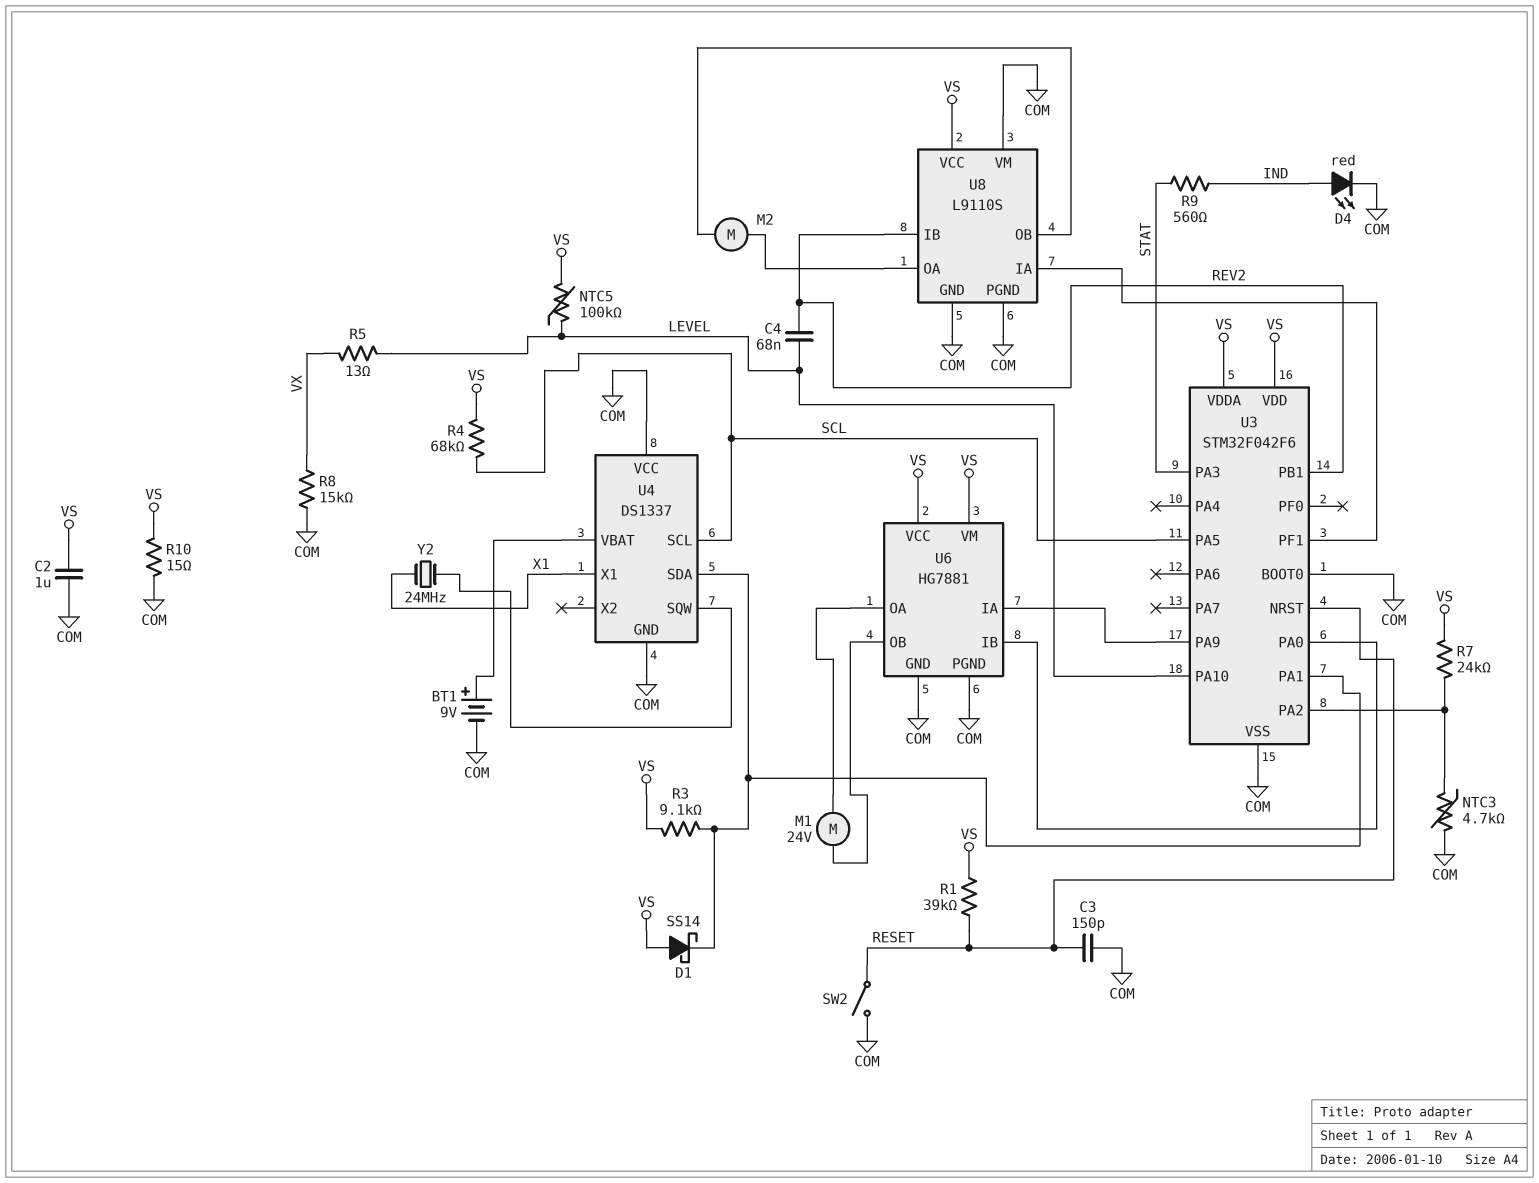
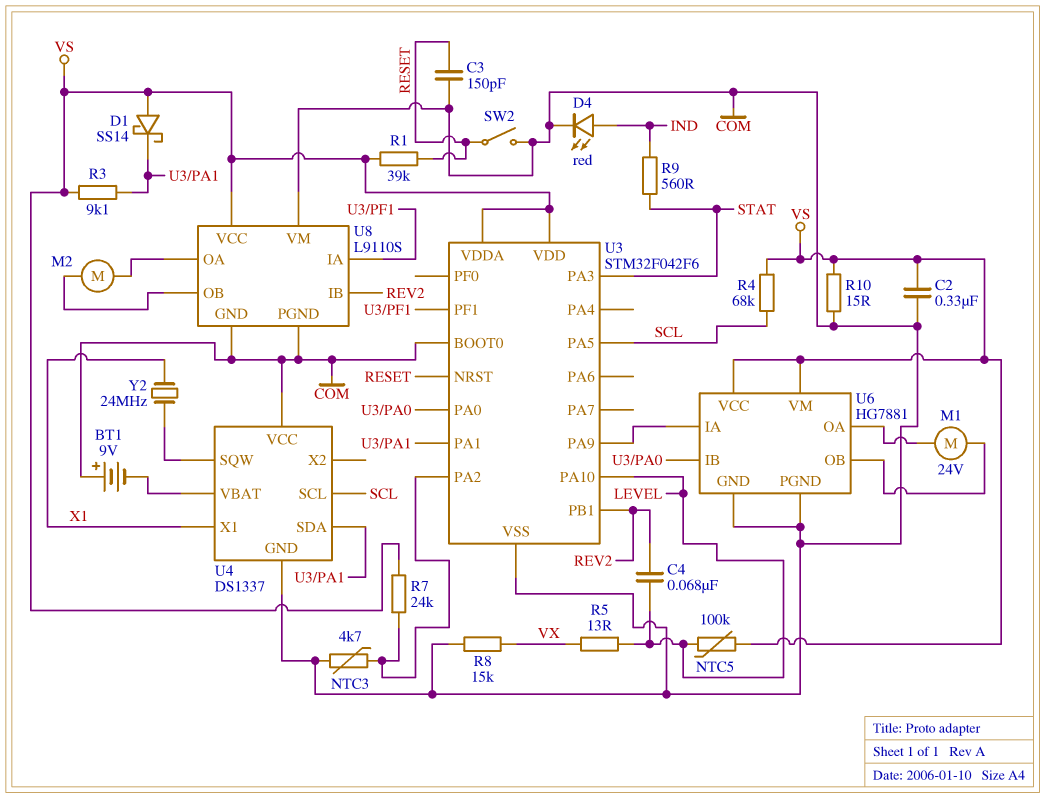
BT1: 9V (plus U4/VBAT, minus COM) -> 9V (plus COM, minus U4/VBAT)
C2: 1uF (COM, VS) -> 330nF (COM, VS)

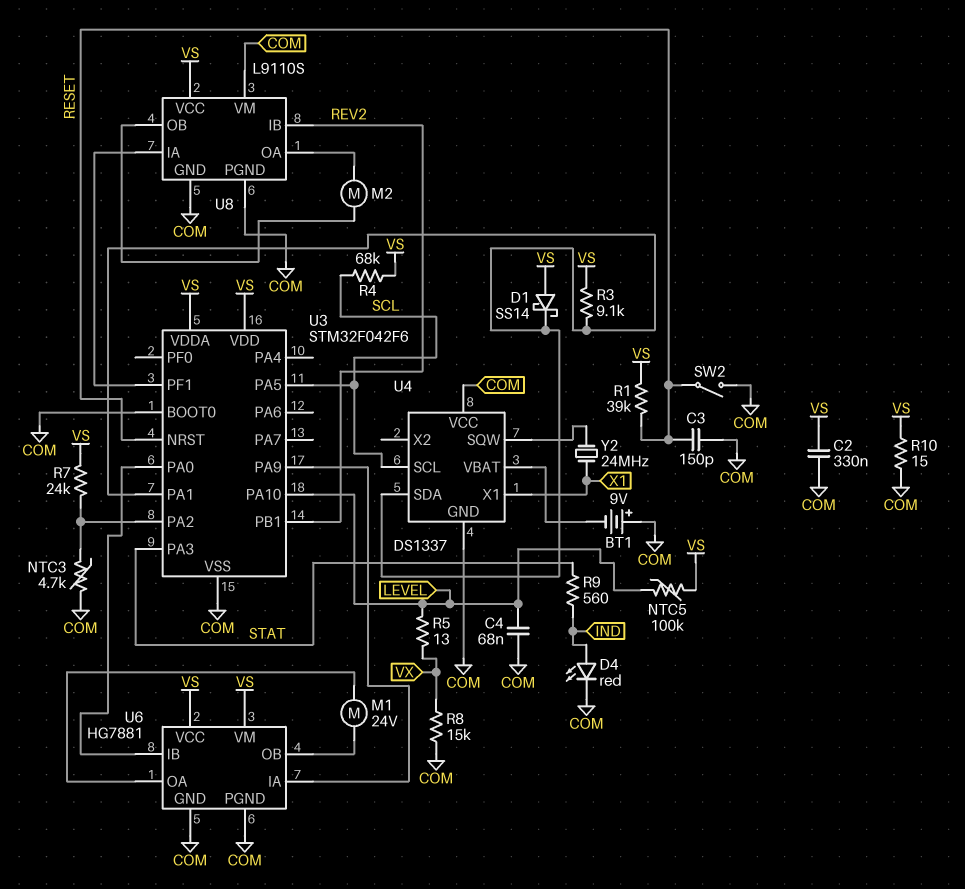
C4: 68nF (LEVEL, REV2) -> 68nF (COM, LEVEL)

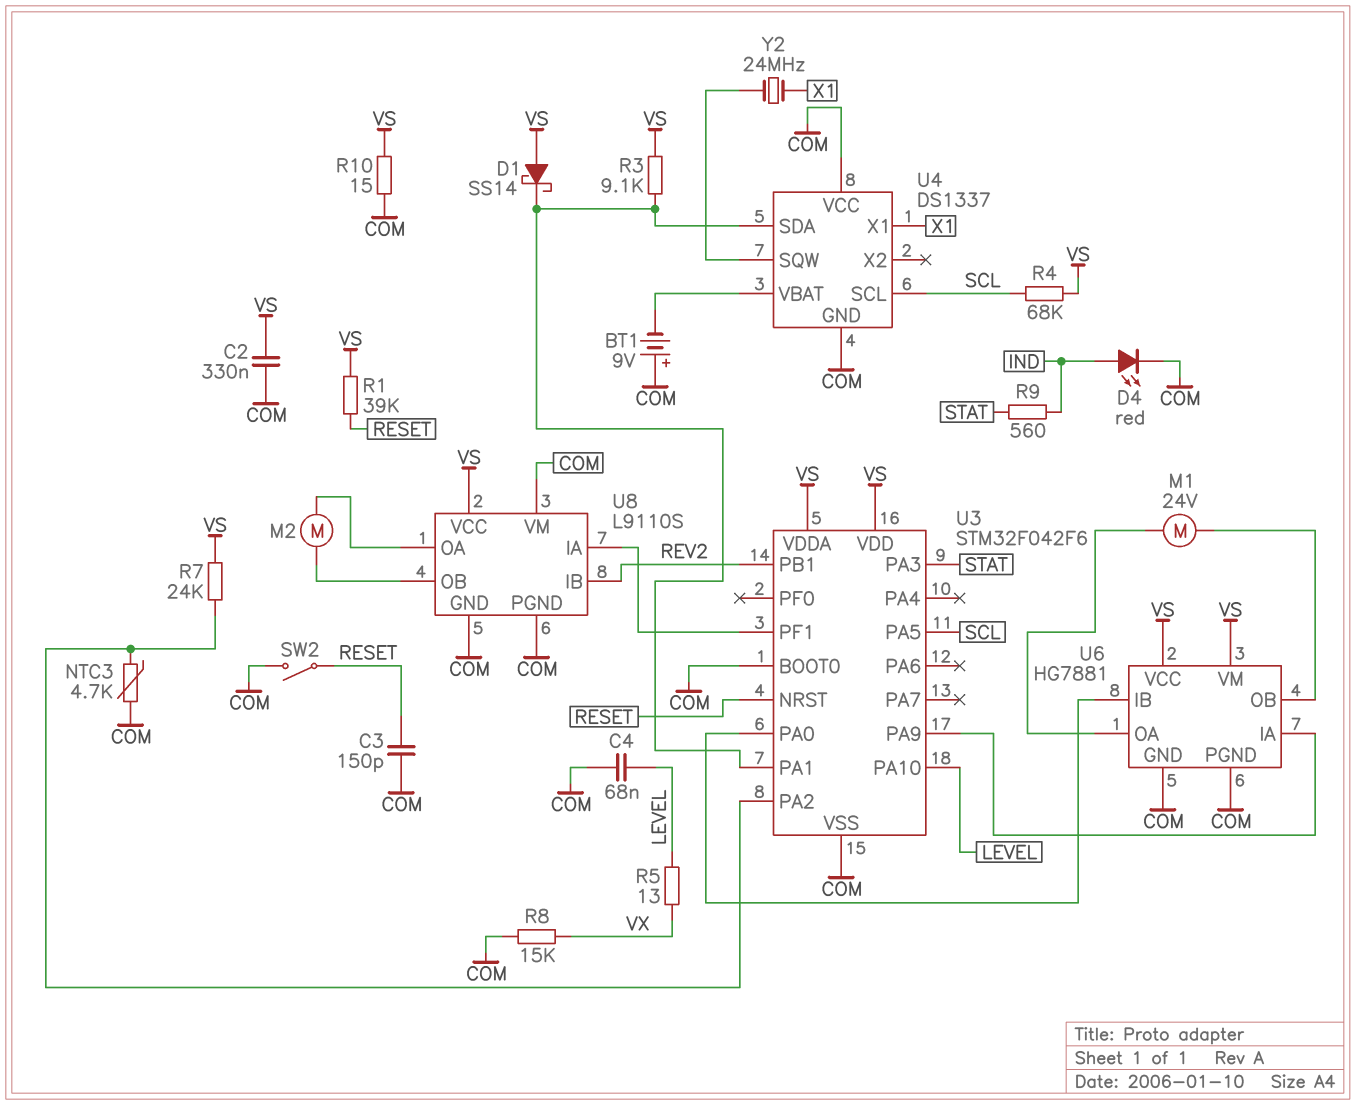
NTC5: 100k (LEVEL, VS) -> none

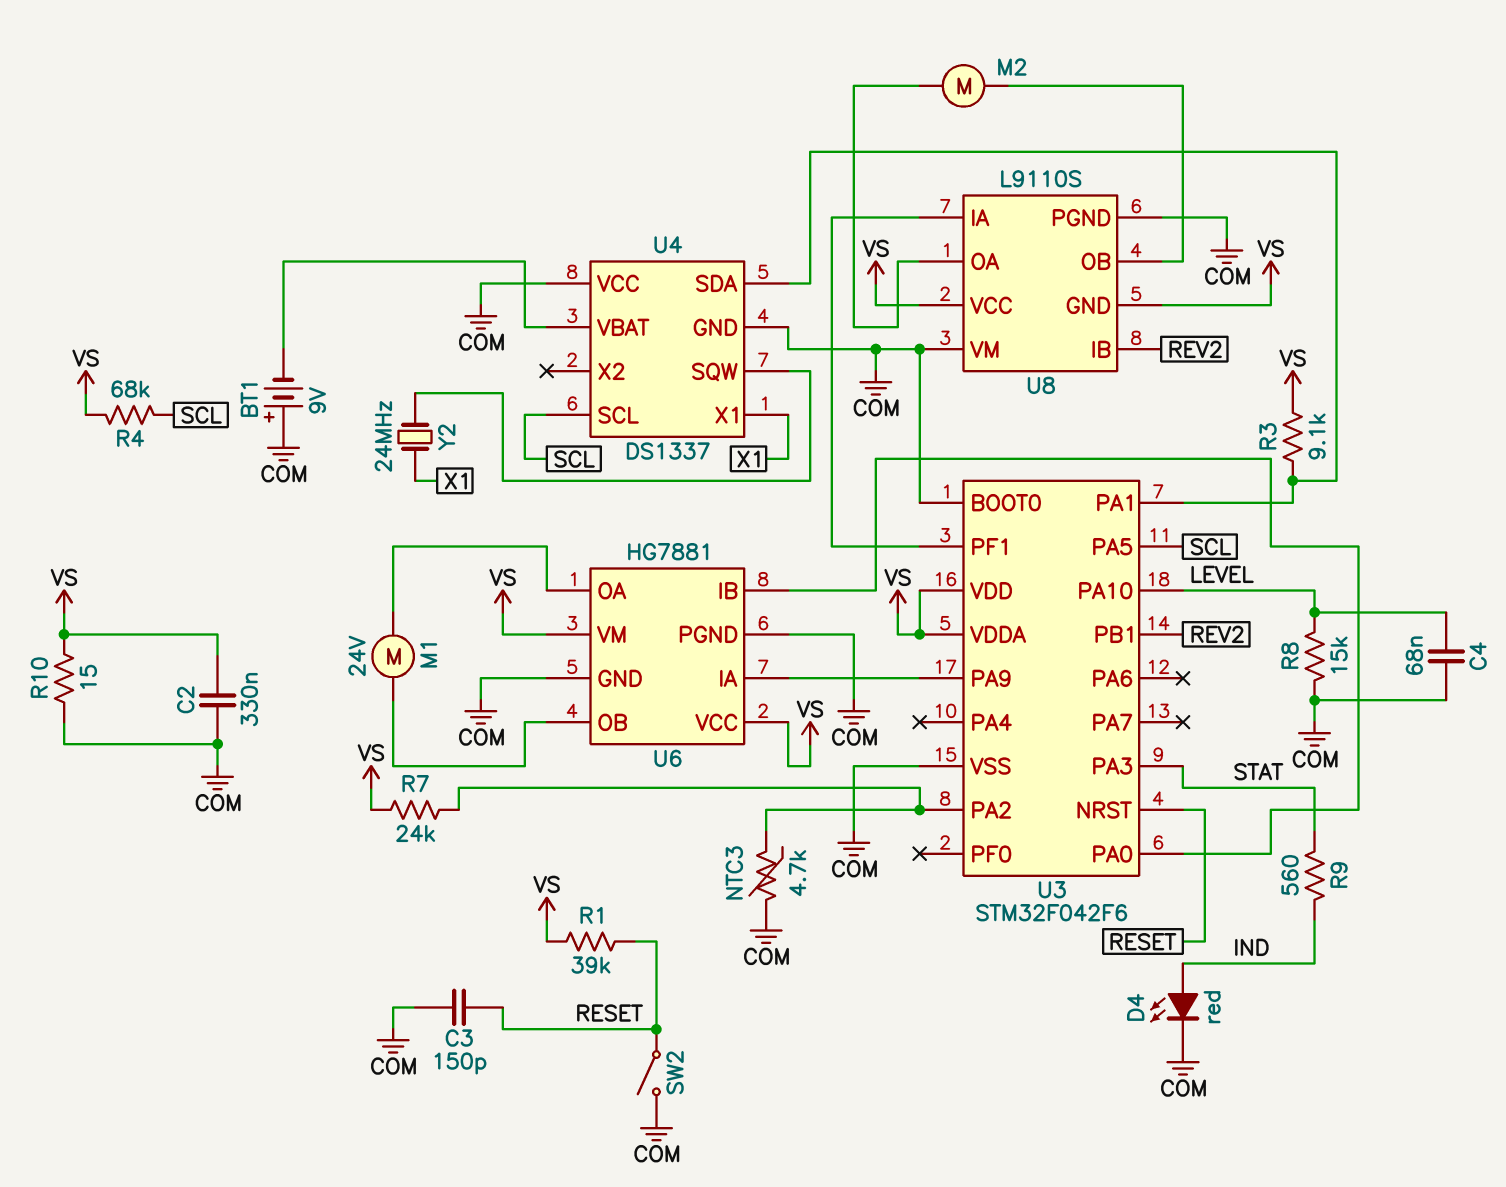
D1: schottky SS14 (A VS, K U3/PA1) -> none
R5: 13 (LEVEL, VX) -> none
R8: 15k (COM, VX) -> 15k (COM, LEVEL)
U8 pin GND: COM -> VS

